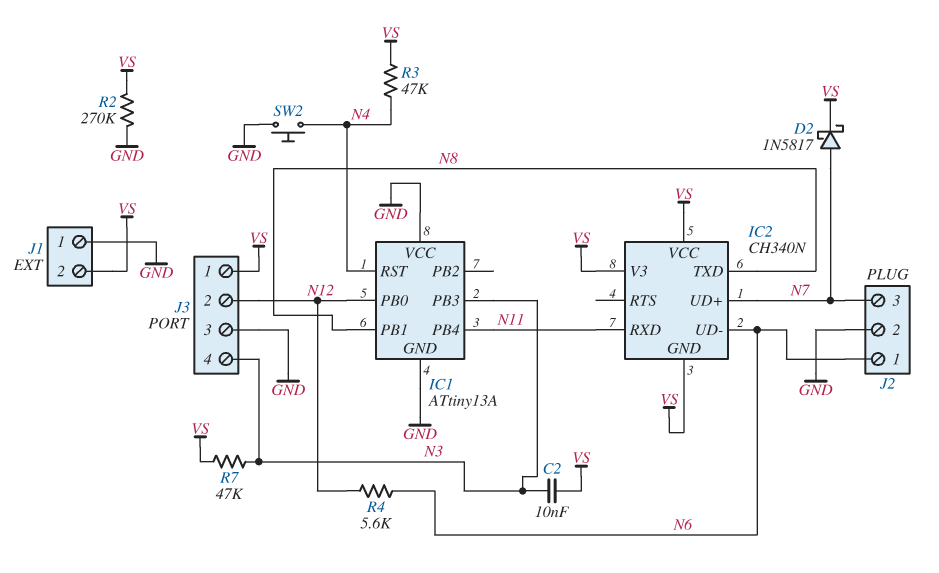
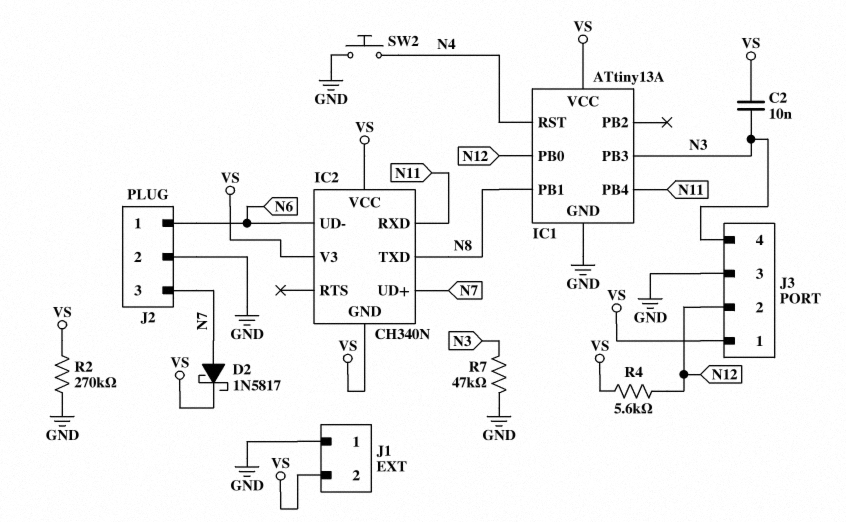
IC1 pin VCC: GND -> VS
R3: 47k (N4, VS) -> none
R4: 5.6k (N6, N12) -> 5.6k (N12, VS)
R7: 47k (N3, VS) -> 47k (GND, N3)

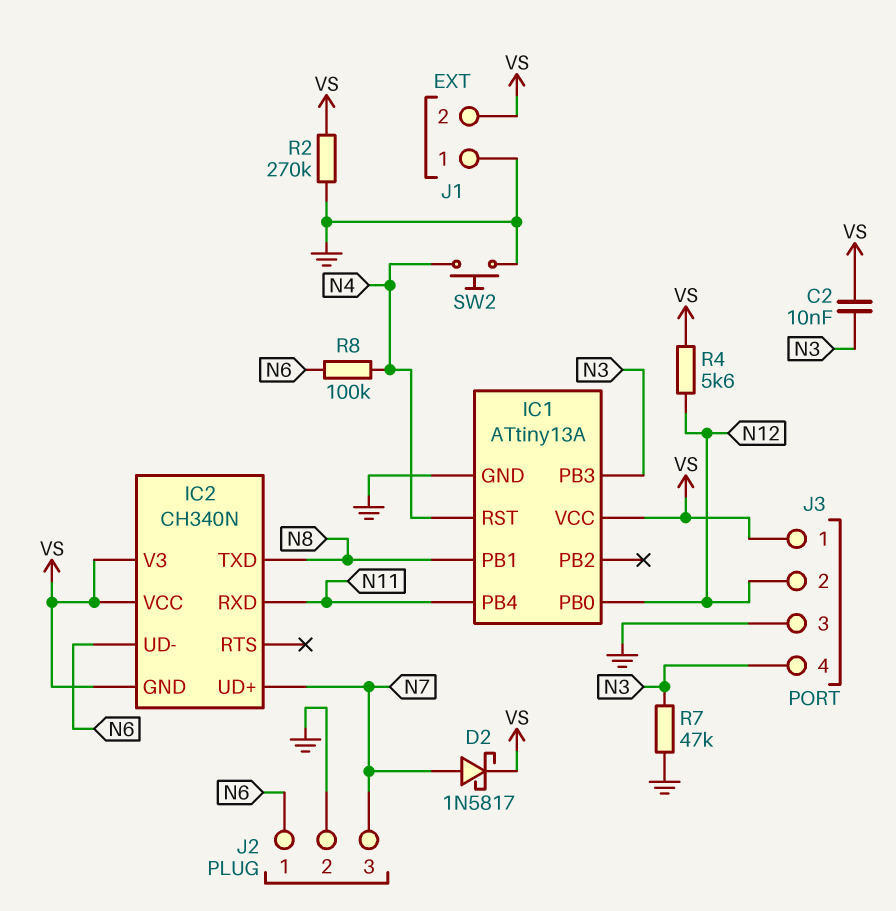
R8: none -> 100k (N4, N6)

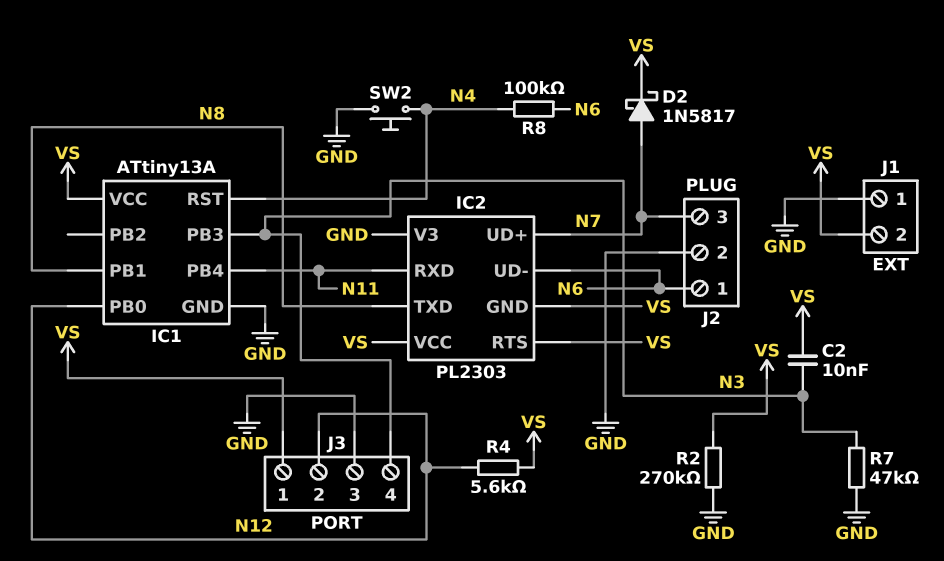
IC2: CH340N -> PL2303
IC2 pin RTS: none -> VS
IC2 pin V3: VS -> GND

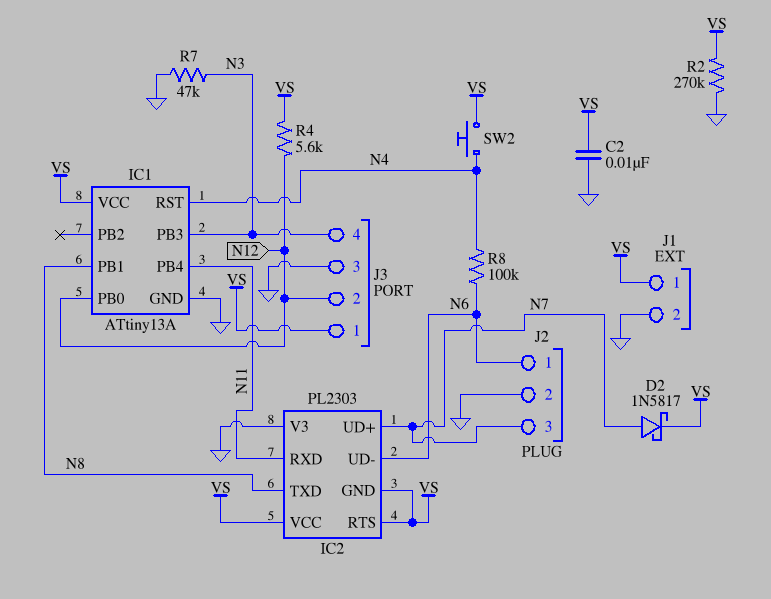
C2: 10nF (N3, VS) -> 10nF (GND, VS)
J1 pin 1: GND -> VS
J1 pin 2: VS -> GND
SW2: button (GND, N4) -> button (N4, VS)

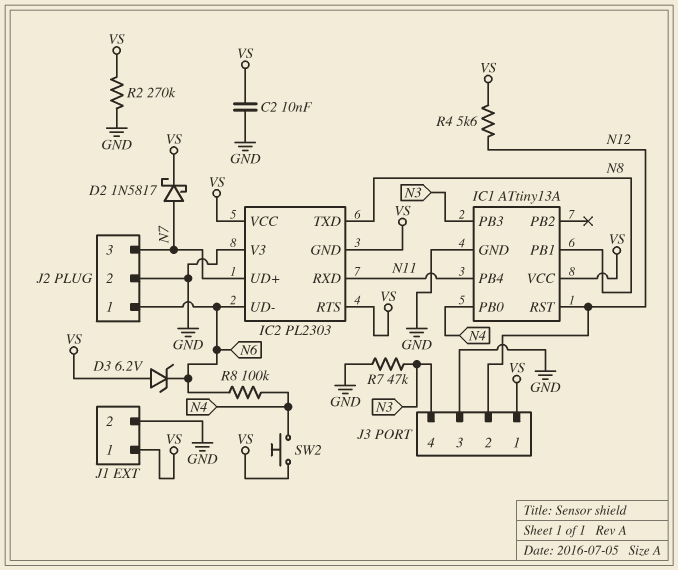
D3: none -> zener 6.2V (A VS, K N6)
IC1 pin PB0: N12 -> N4
IC1 pin RST: N4 -> N12

